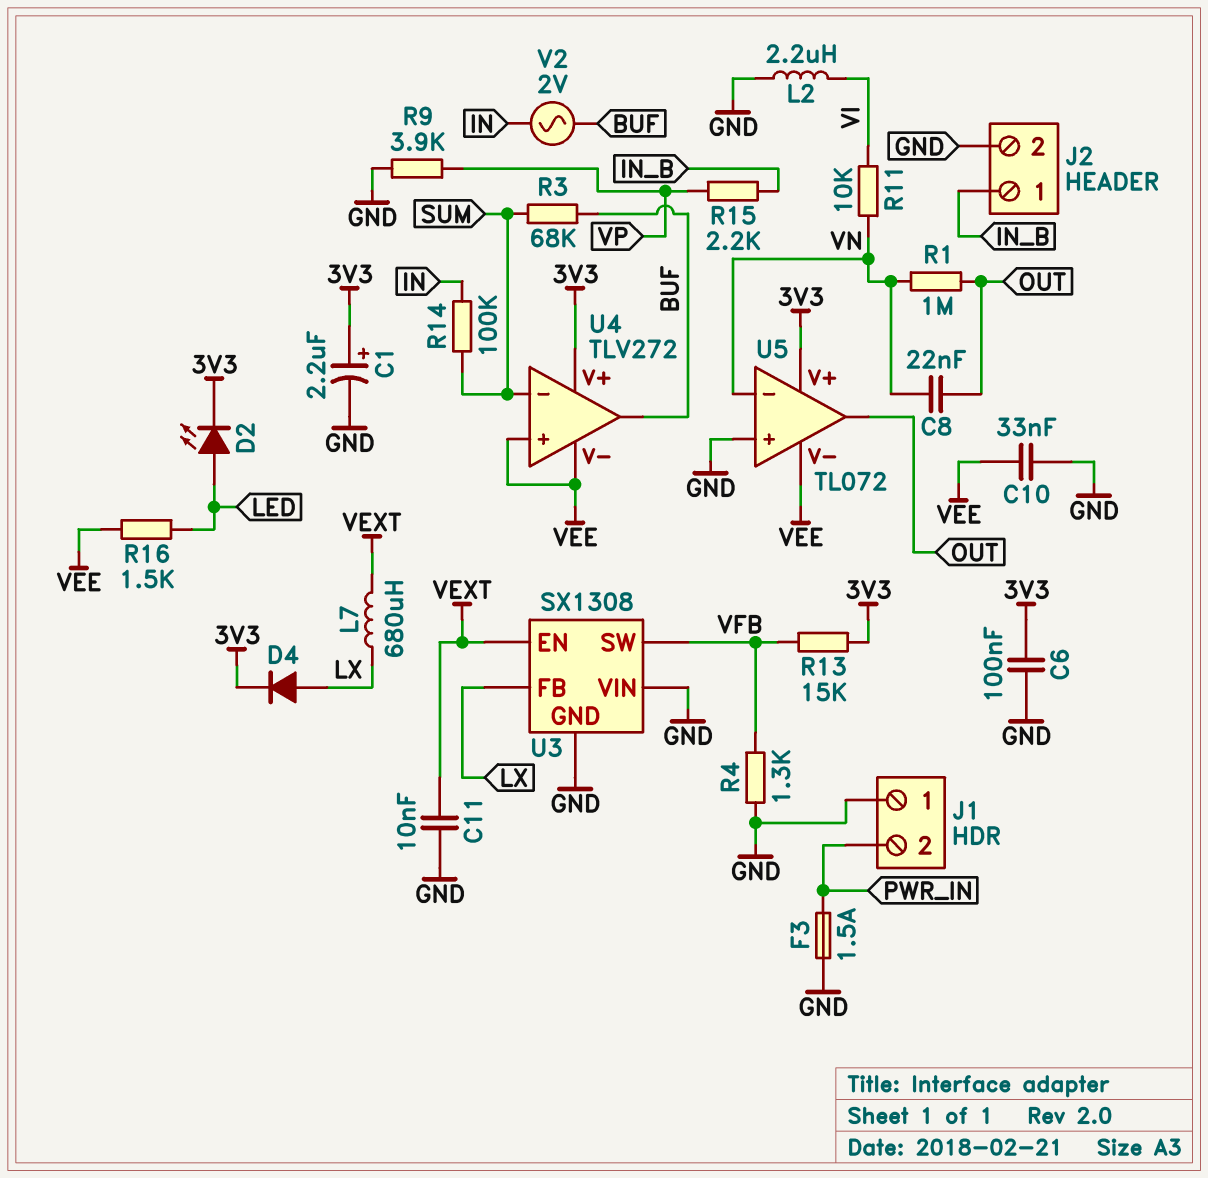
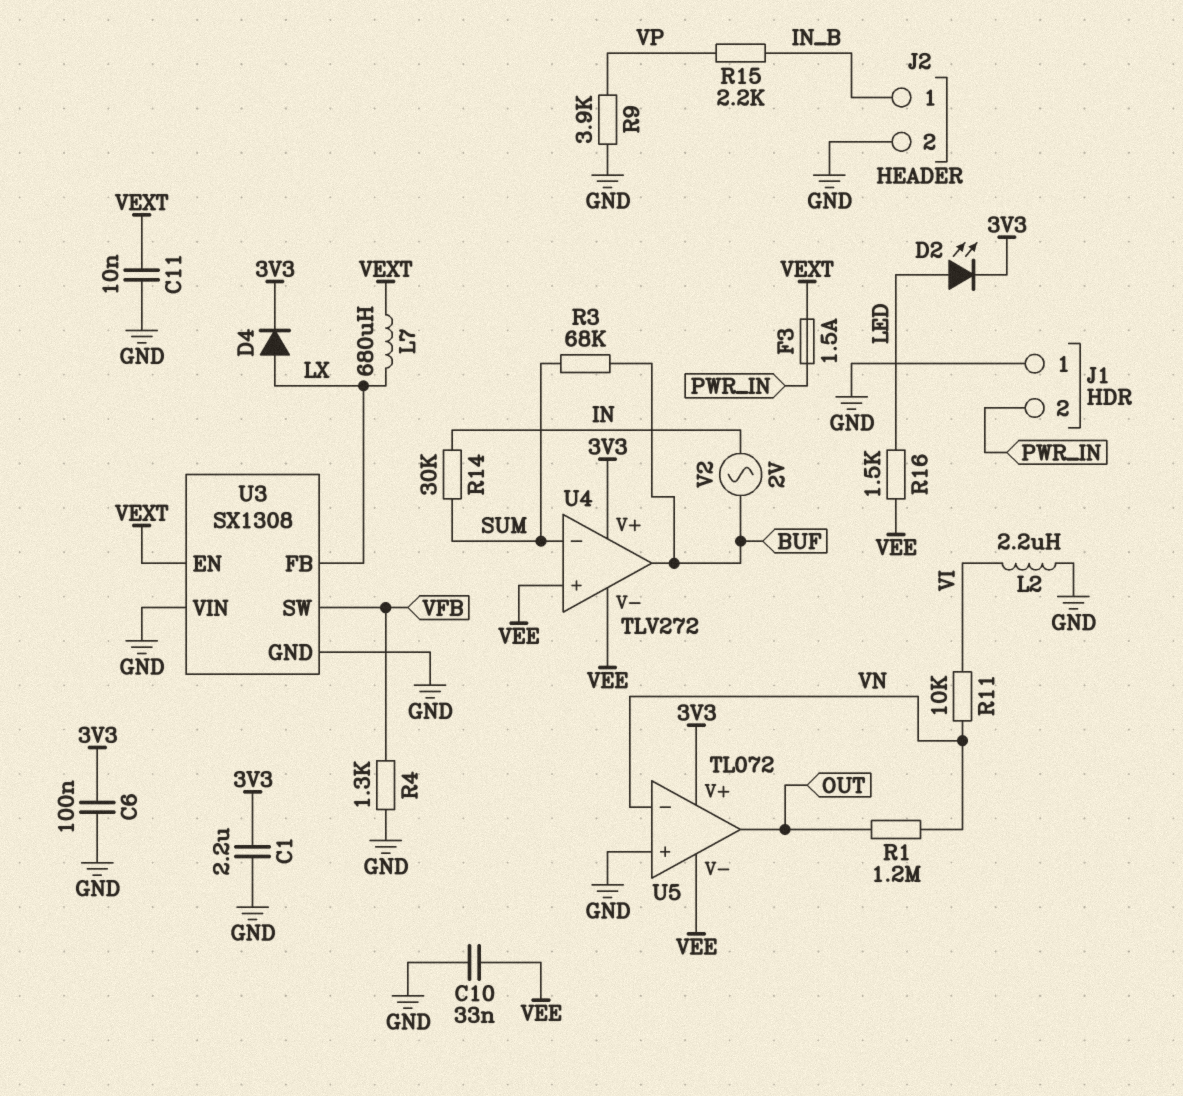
C1: 2.2uF (plus 3V3, minus GND) -> 2.2uF (3V3, GND)
C8: 22nF (OUT, VN) -> none
F3: 1.5A (GND, PWR_IN) -> 1.5A (PWR_IN, VEXT)
R1: 1M (OUT, VN) -> 1.2M (OUT, VN)
R13: 15k (3V3, VFB) -> none
R14: 100k (IN, SUM) -> 30k (IN, SUM)

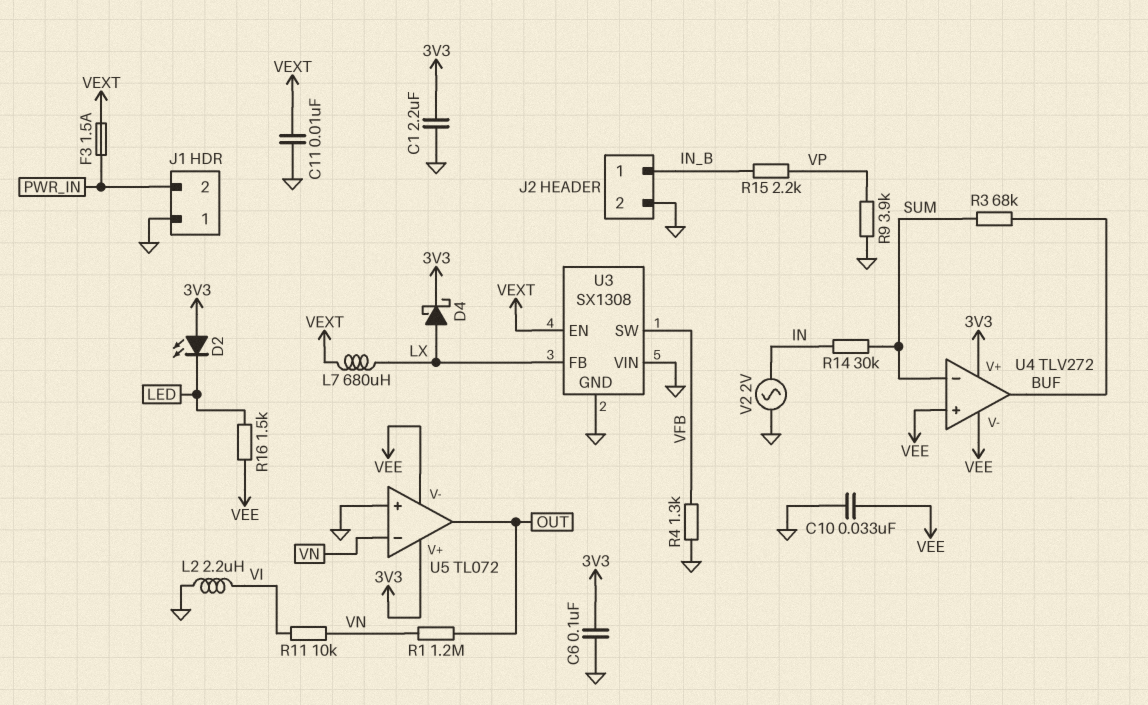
D2: LED (A LED, K 3V3) -> LED (A 3V3, K LED)
D4: diode (A LX, K 3V3) -> schottky (A LX, K 3V3)
V2: AC 2V (BUF, IN) -> AC 2V (GND, IN)

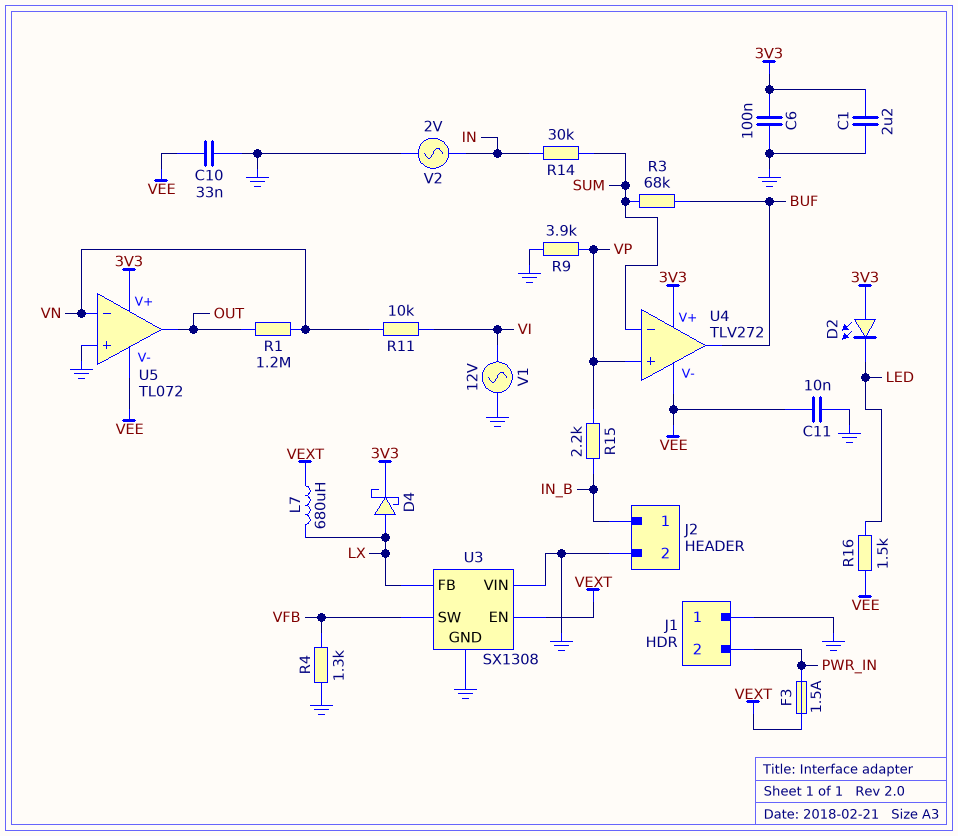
C11: 10nF (GND, VEXT) -> 10nF (GND, VEE)
L2: 2.2uH (GND, VI) -> none
U4 pin in+: VEE -> VP
V1: none -> AC 12V (GND, VI)

